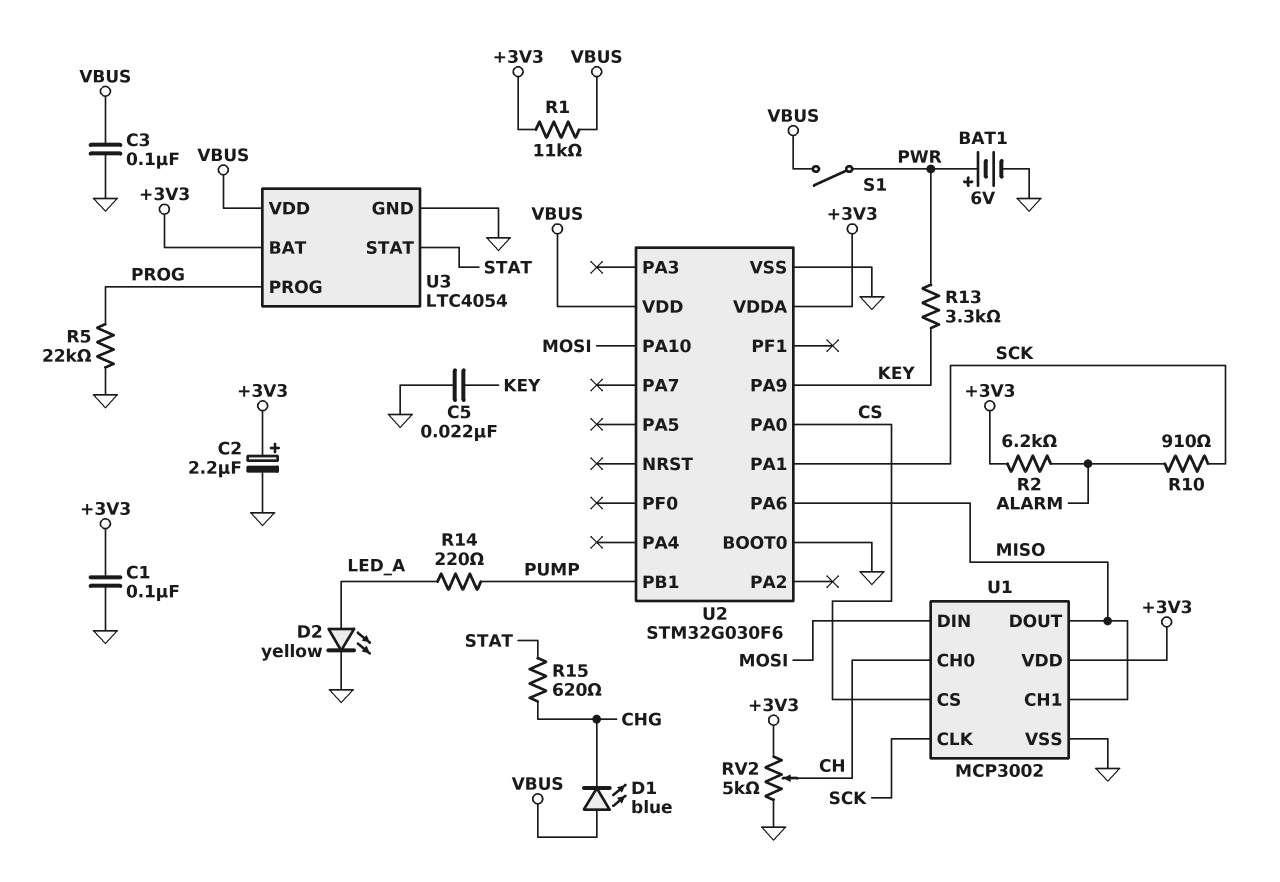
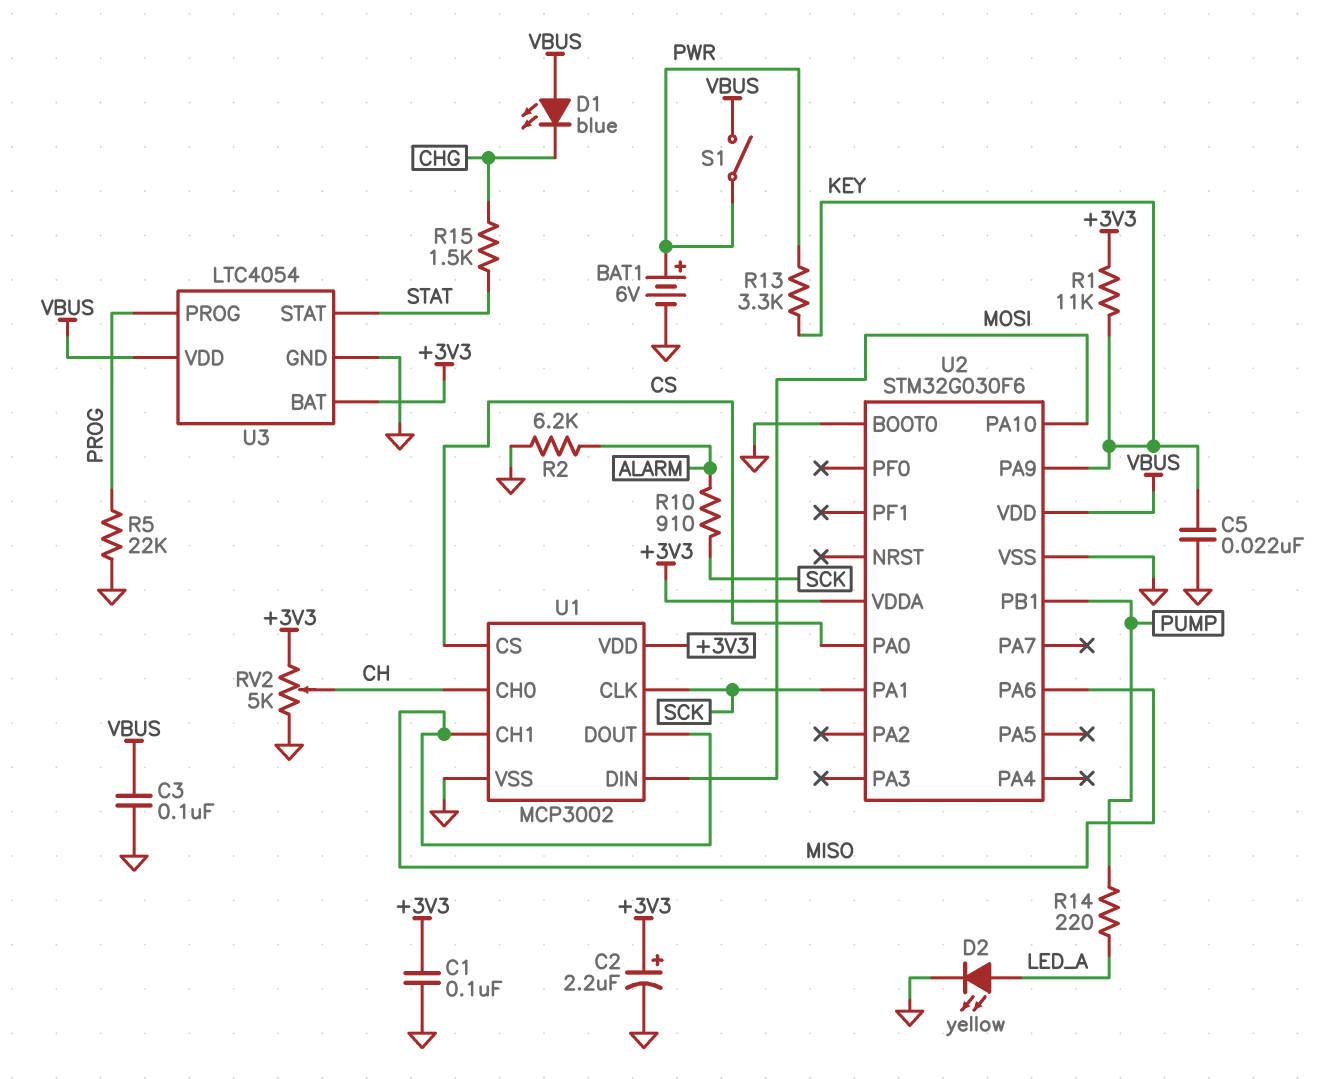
R1: 11k (+3V3, VBUS) -> 11k (+3V3, KEY)
R2: 6.2k (+3V3, ALARM) -> 6.2k (ALARM, GND)
R15: 620 (CHG, STAT) -> 1.5k (CHG, STAT)

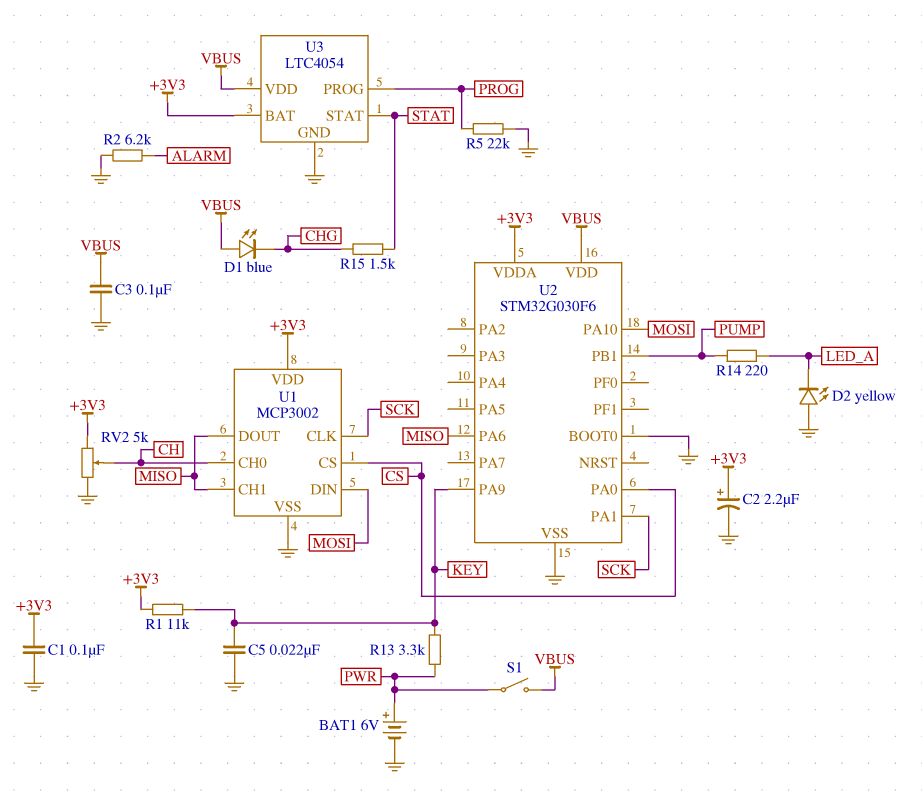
D2: LED yellow (A LED_A, K GND) -> LED yellow (A GND, K LED_A)
R10: 910 (ALARM, SCK) -> none

